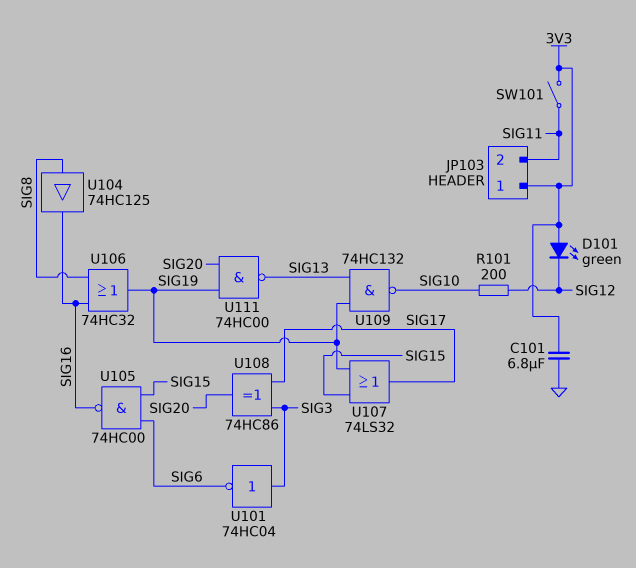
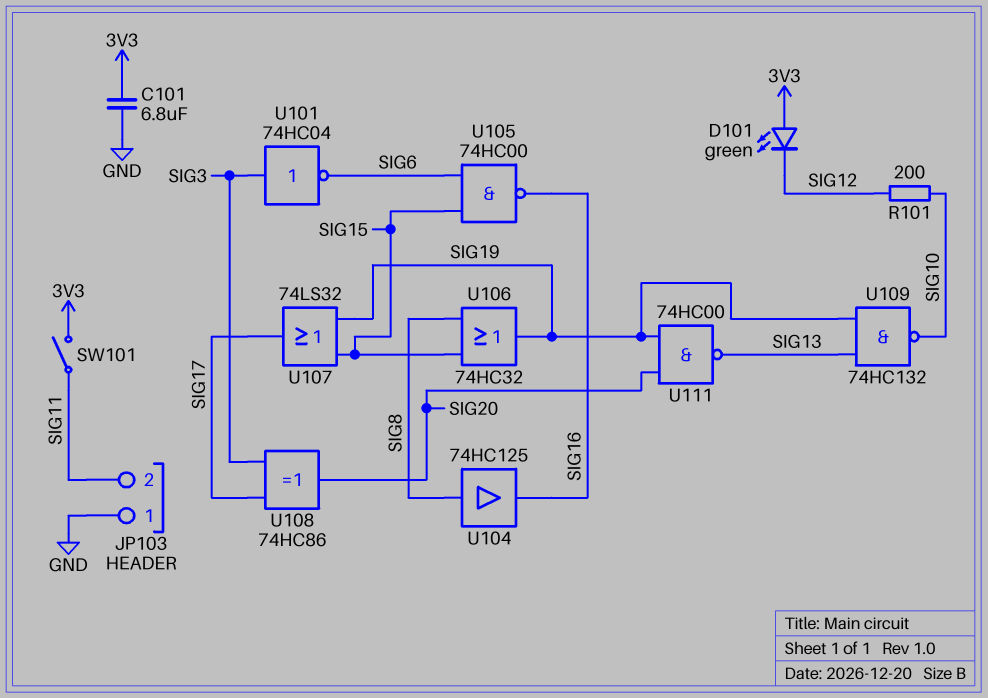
JP103 pin 1: 3V3 -> GND
U106: OR 74HC32 (in SIG8, in SIG16, out SIG19) -> OR 74HC32 (in SIG8, in SIG15, out SIG19)

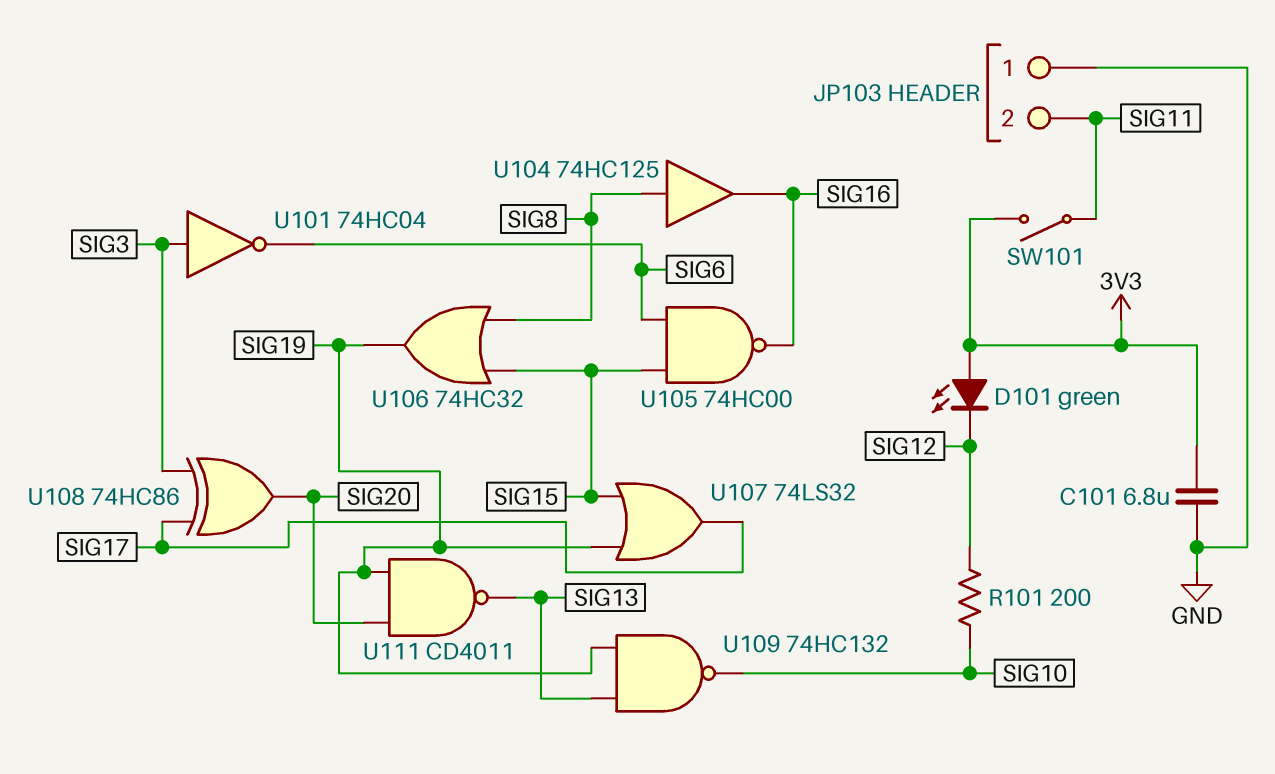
U111: NAND 74HC00 (in SIG19, in SIG20, out SIG13) -> NAND CD4011 (in SIG19, in SIG20, out SIG13)

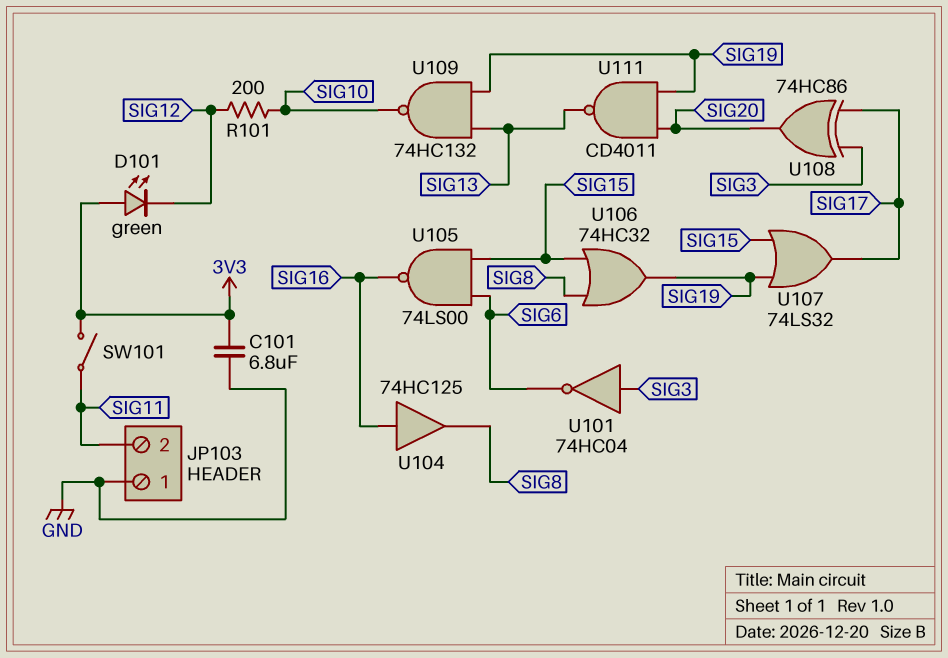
U104: buffer 74HC125 (in SIG8, out SIG16) -> buffer 74HC125 (in SIG16, out SIG8)
U105: NAND 74HC00 (in SIG6, in SIG15, out SIG16) -> NAND 74LS00 (in SIG6, in SIG15, out SIG16)

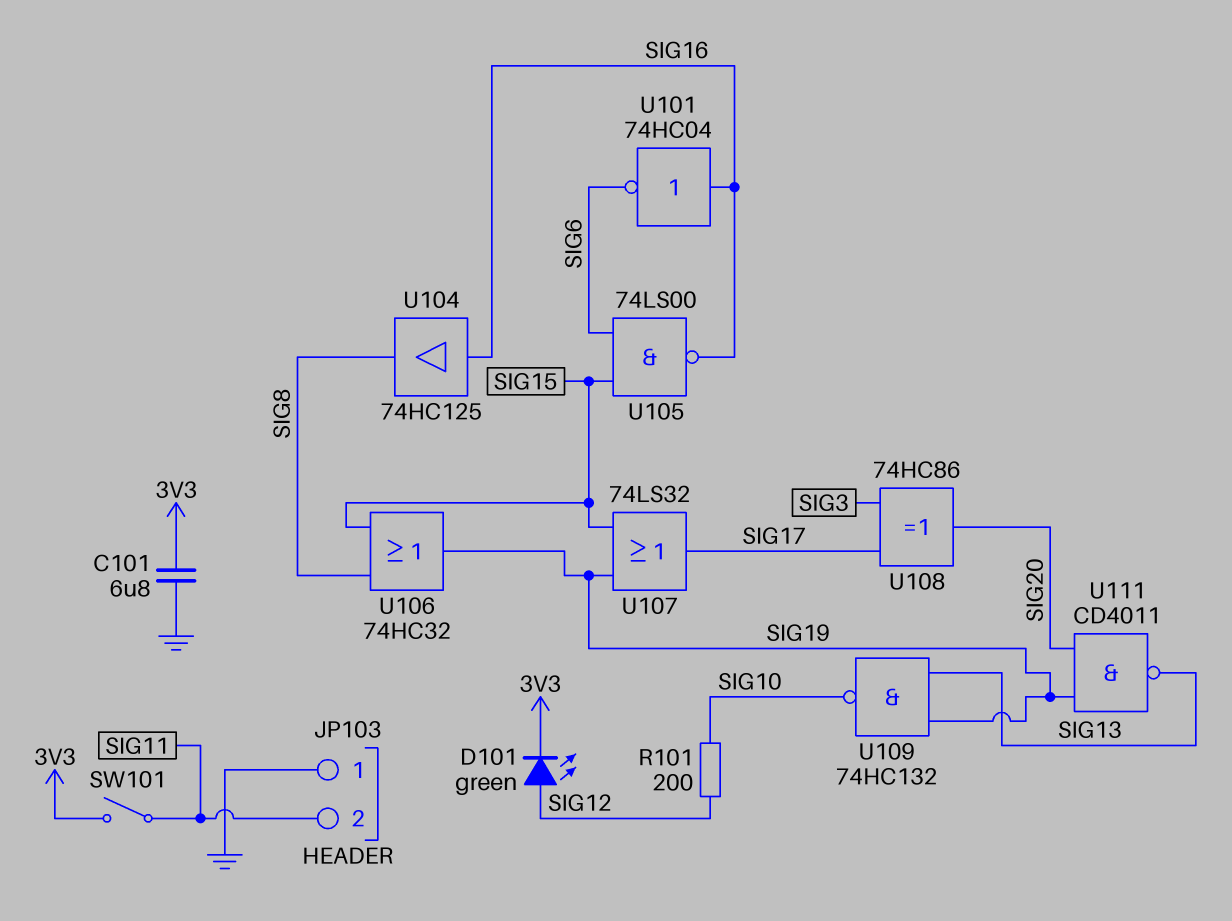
D101: LED green (A 3V3, K SIG12) -> LED green (A SIG12, K 3V3)
U101: NOT 74HC04 (in SIG3, out SIG6) -> NOT 74HC04 (in SIG16, out SIG6)

